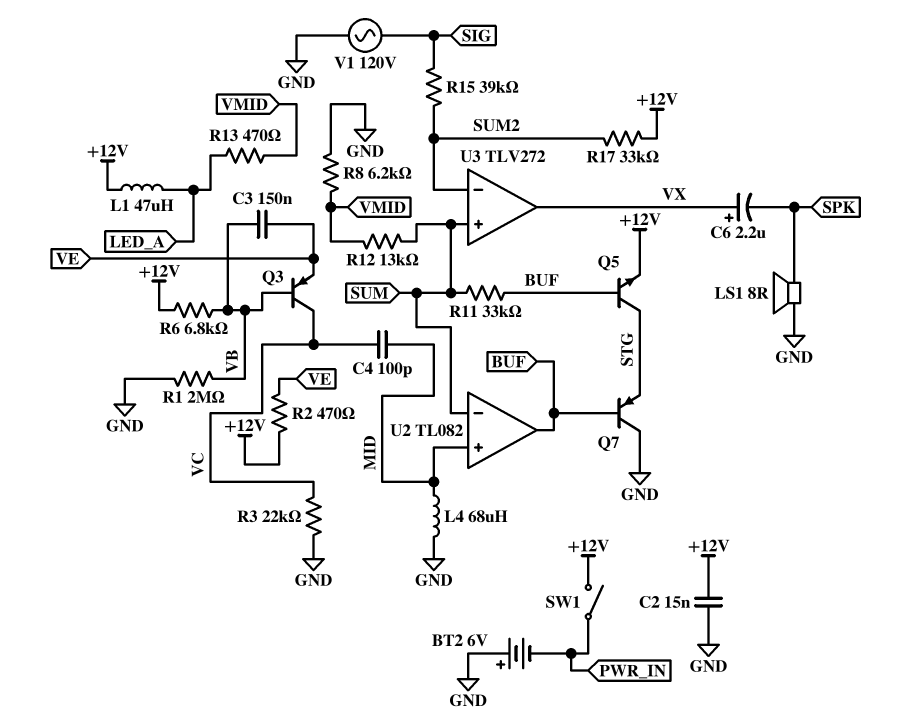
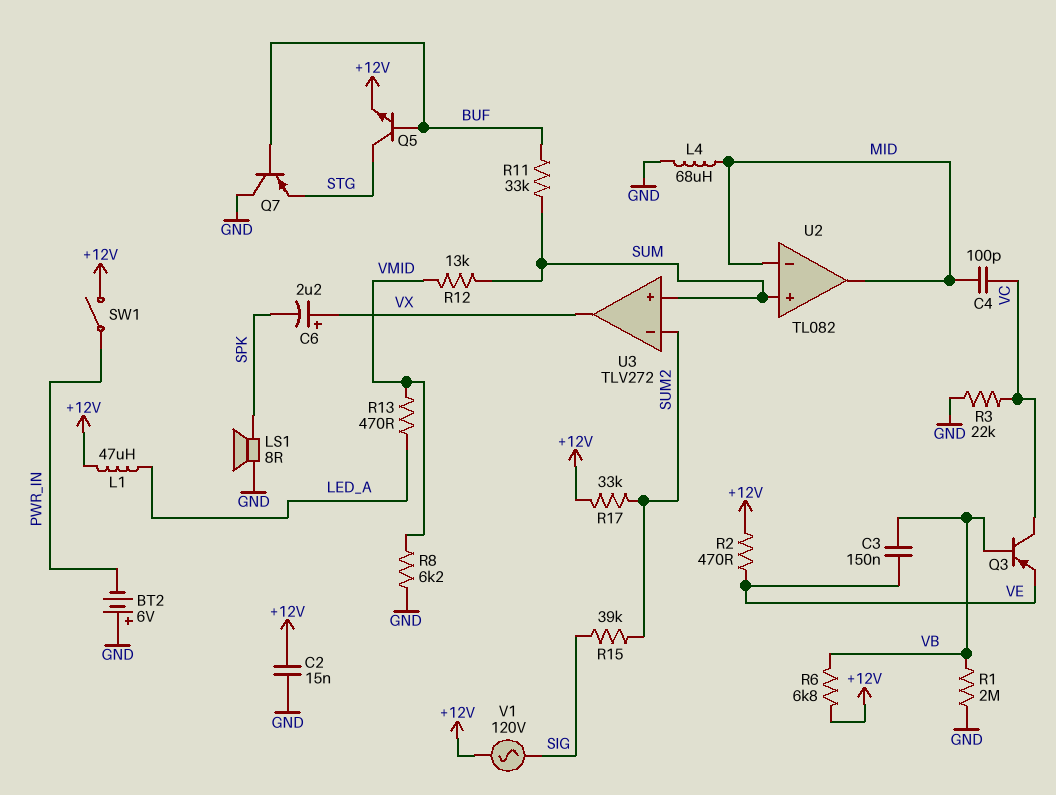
U2 pin in+: MID -> SUM
U2 pin in-: SUM -> MID
U2 pin out: BUF -> MID
V1: AC 120V (GND, SIG) -> AC 120V (+12V, SIG)

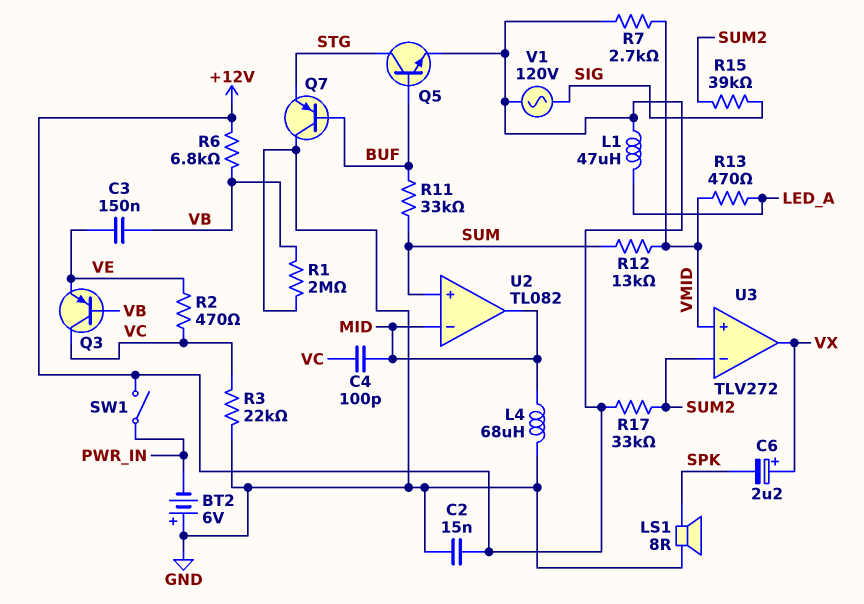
R2: 470 (+12V, VE) -> 470 (VC, VE)
R7: none -> 2.7k (+12V, VMID)
R8: 6.2k (GND, VMID) -> none
U3 pin in+: SUM -> VMID

